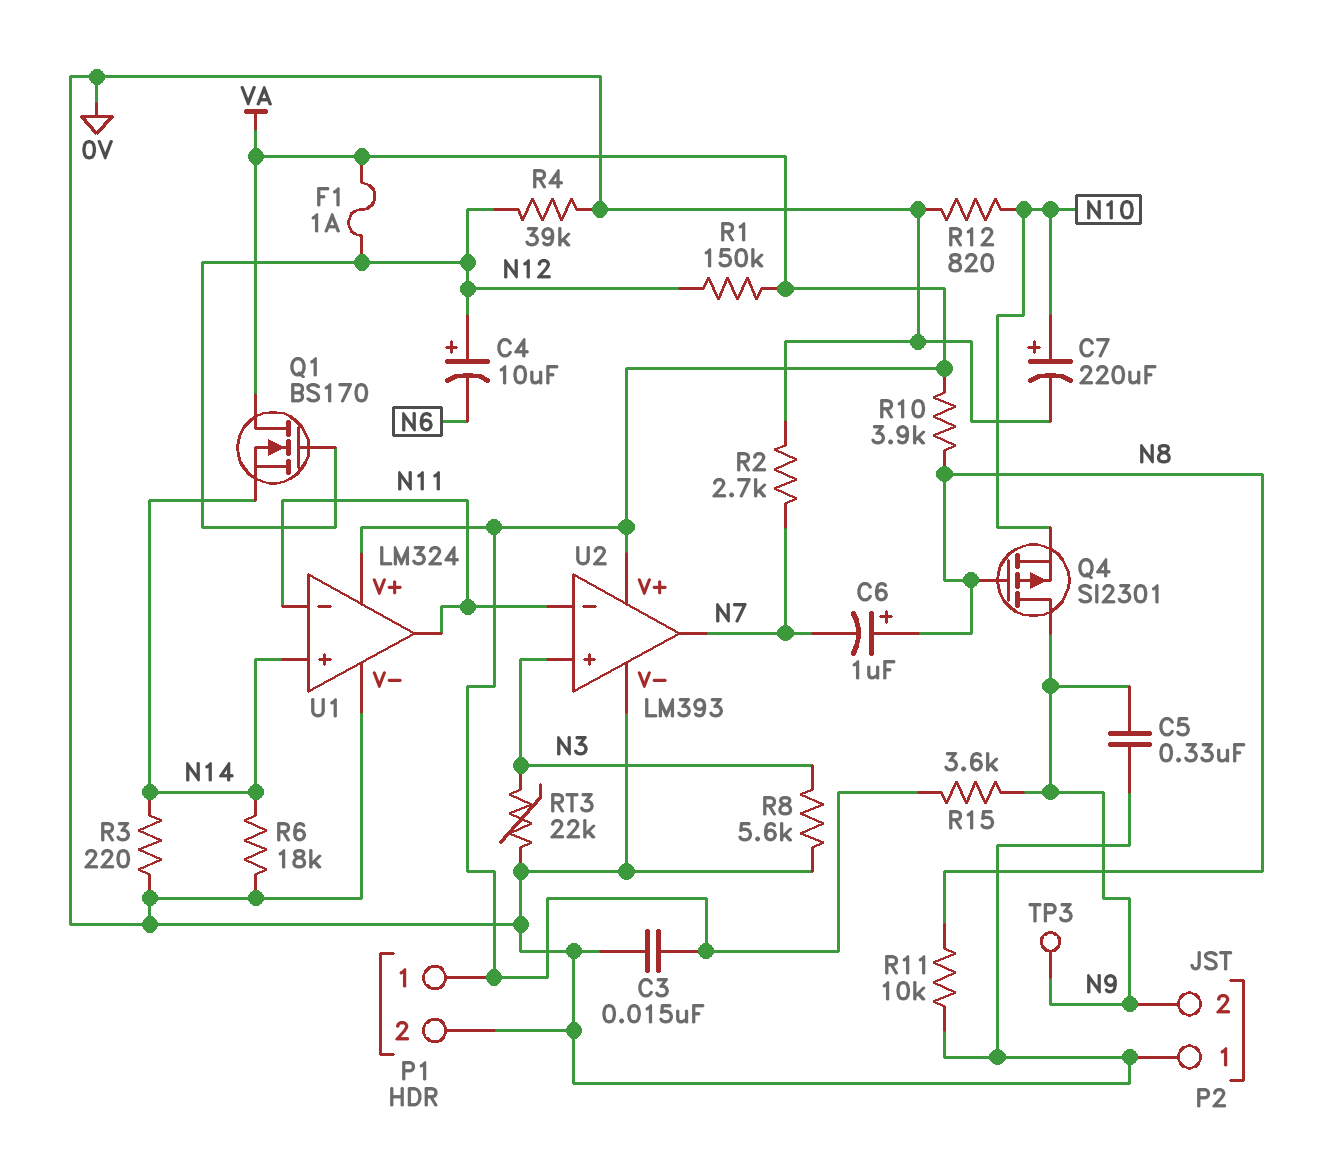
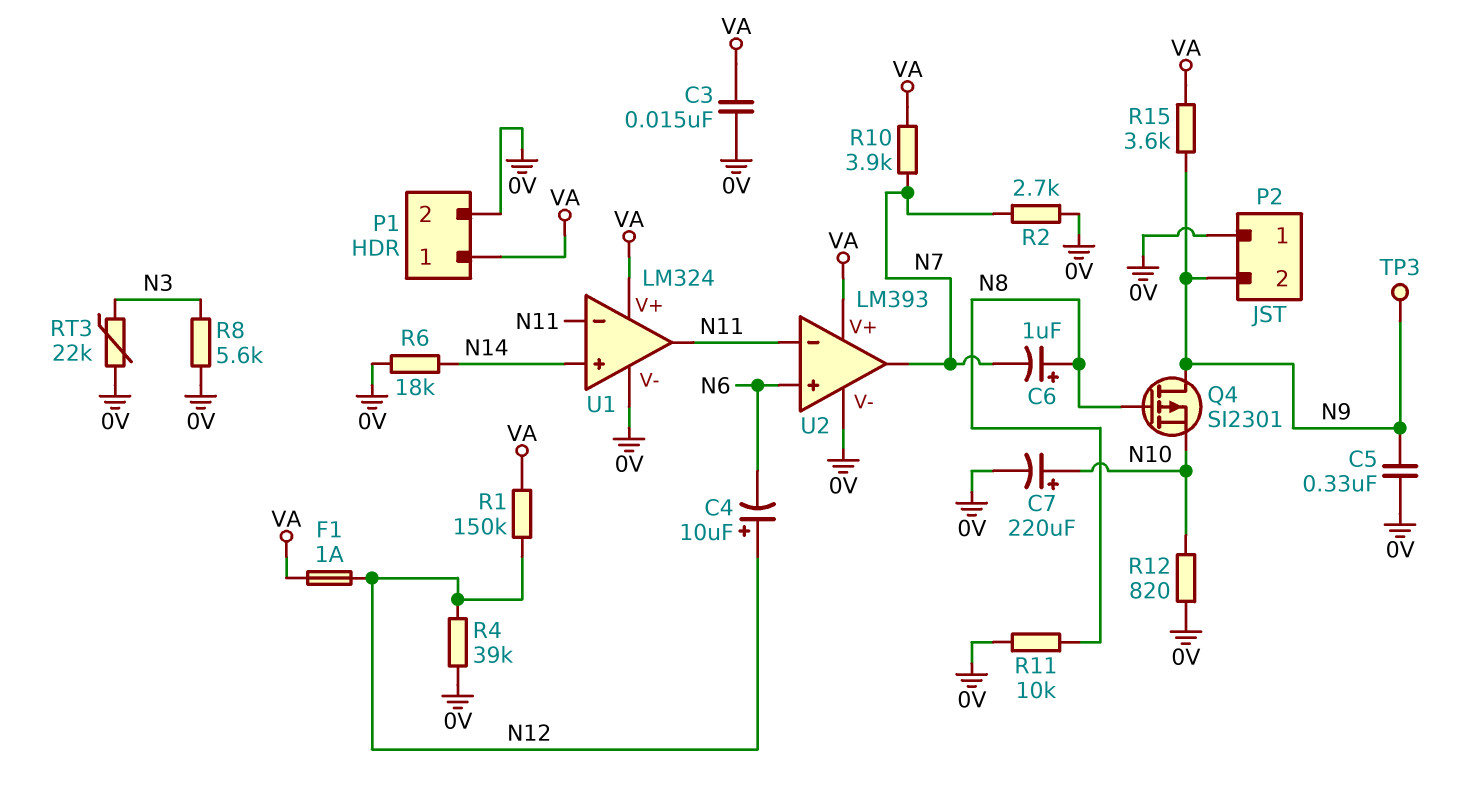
Q1: NMOS BS170 (G N12, D VA, S N14) -> none
R3: 220 (0V, N14) -> none
R10: 3.9k (N8, VA) -> 3.9k (N7, VA)
U2 pin in+: N3 -> N6

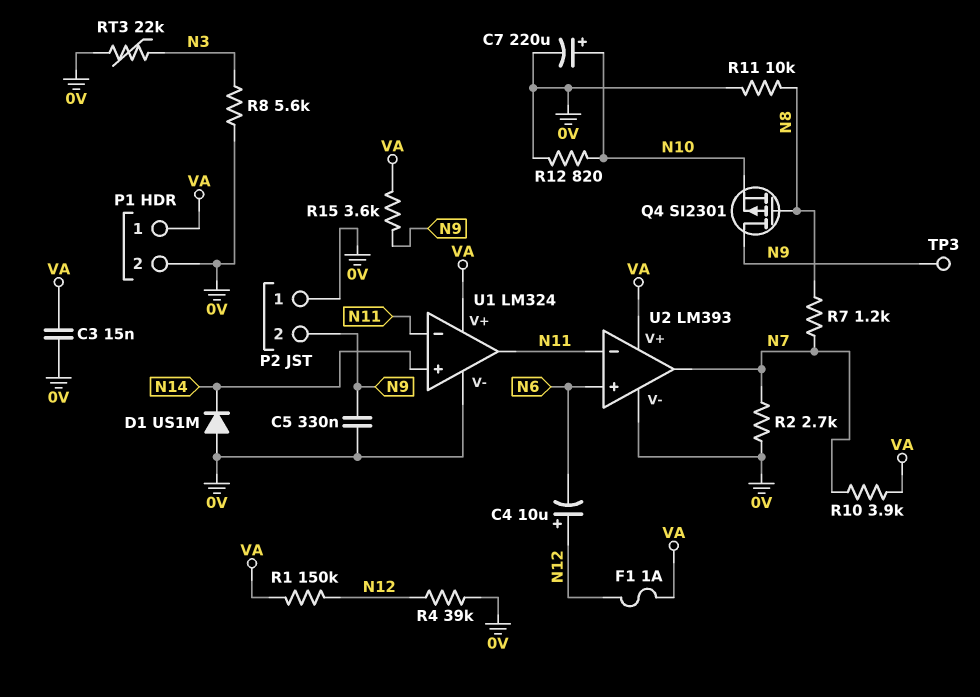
C6: 1uF (plus N8, minus N7) -> none
D1: none -> diode US1M (A 0V, K N14)
R6: 18k (0V, N14) -> none
R7: none -> 1.2k (N7, N8)

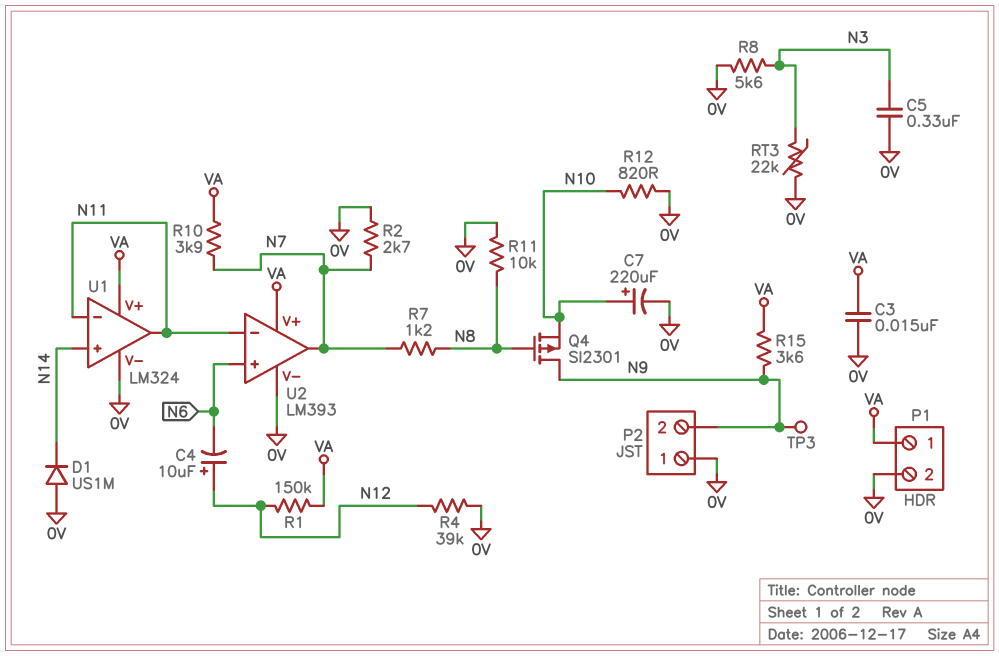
C5: 330nF (0V, N9) -> 330nF (0V, N3)
F1: 1A (N12, VA) -> none

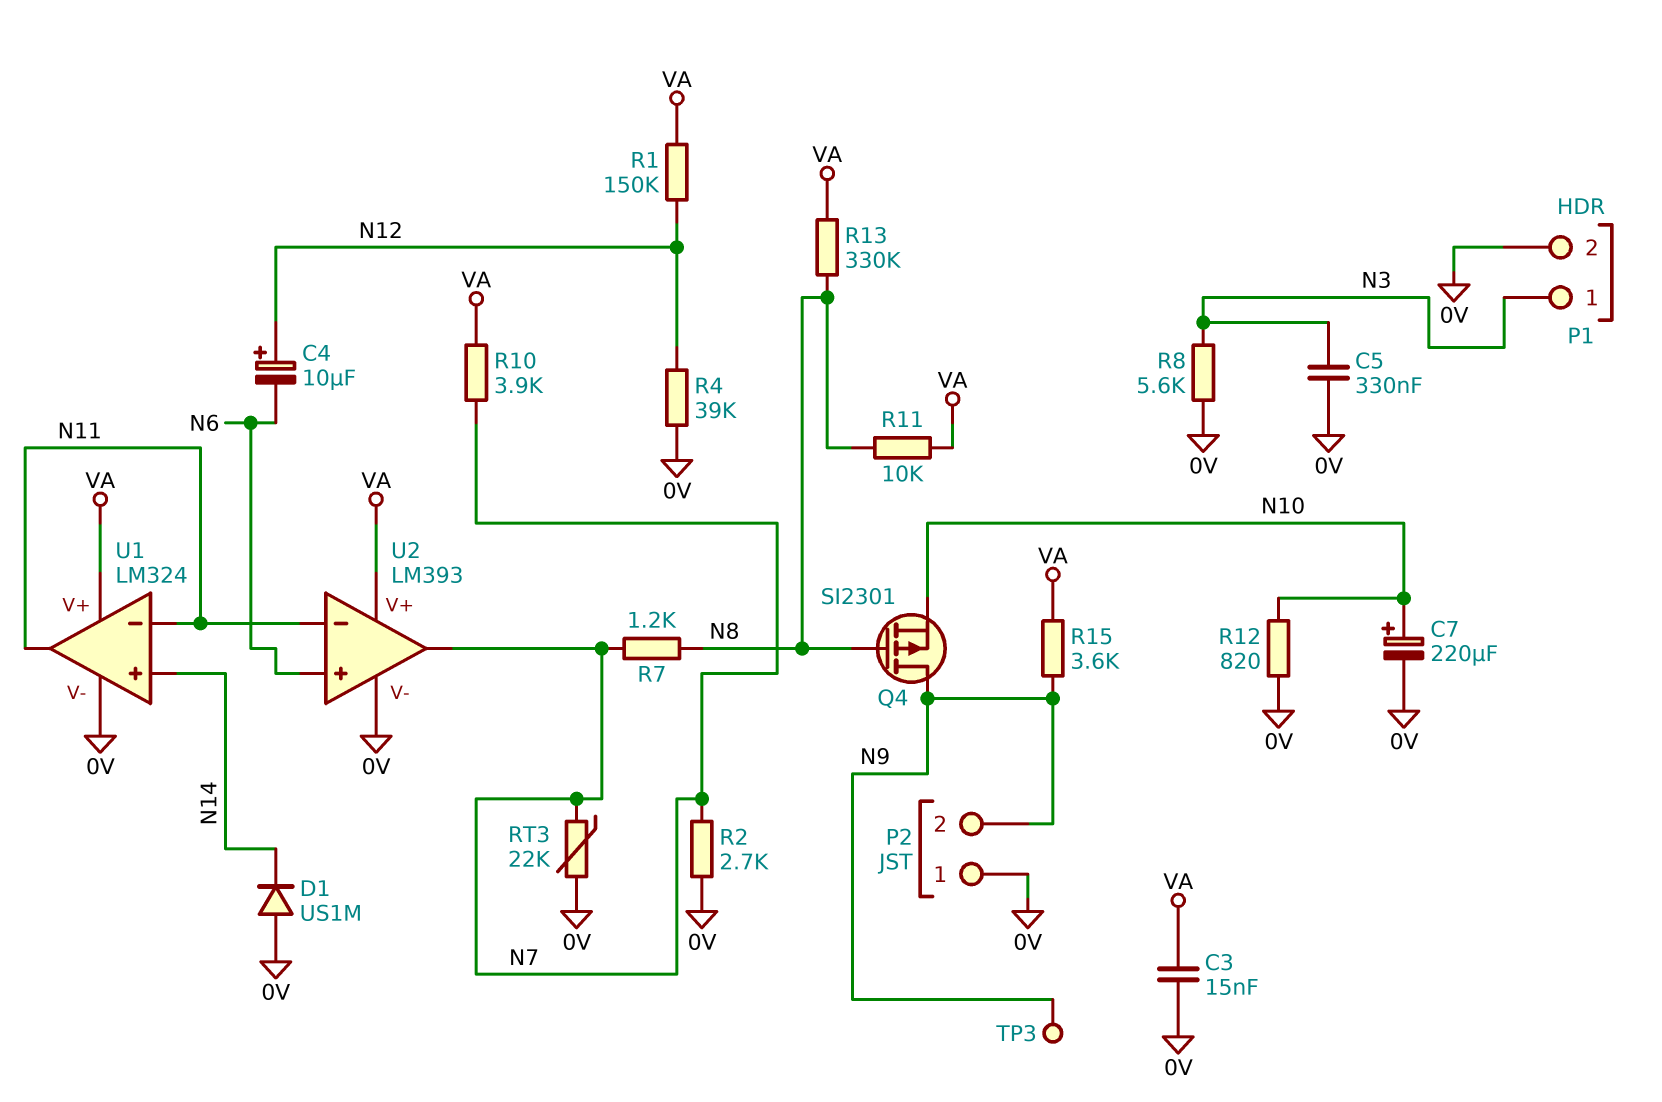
P1 pin 1: VA -> N3
R11: 10k (0V, N8) -> 10k (N8, VA)
R13: none -> 330k (N8, VA)
RT3: 22k (0V, N3) -> 22k (0V, N7)

